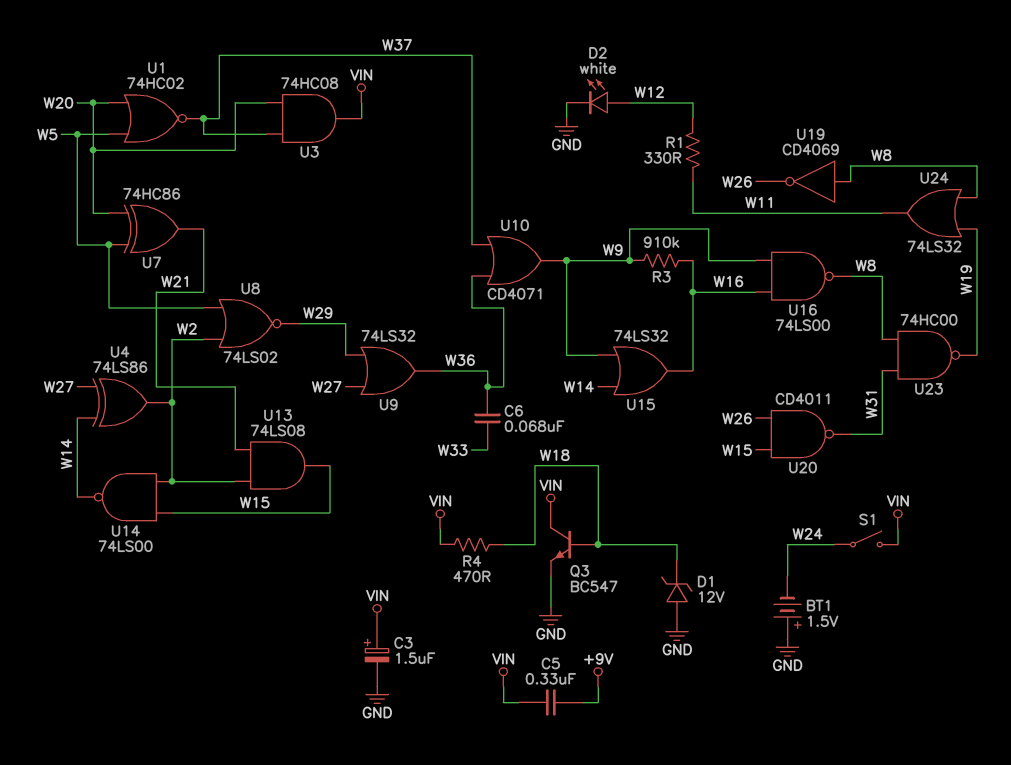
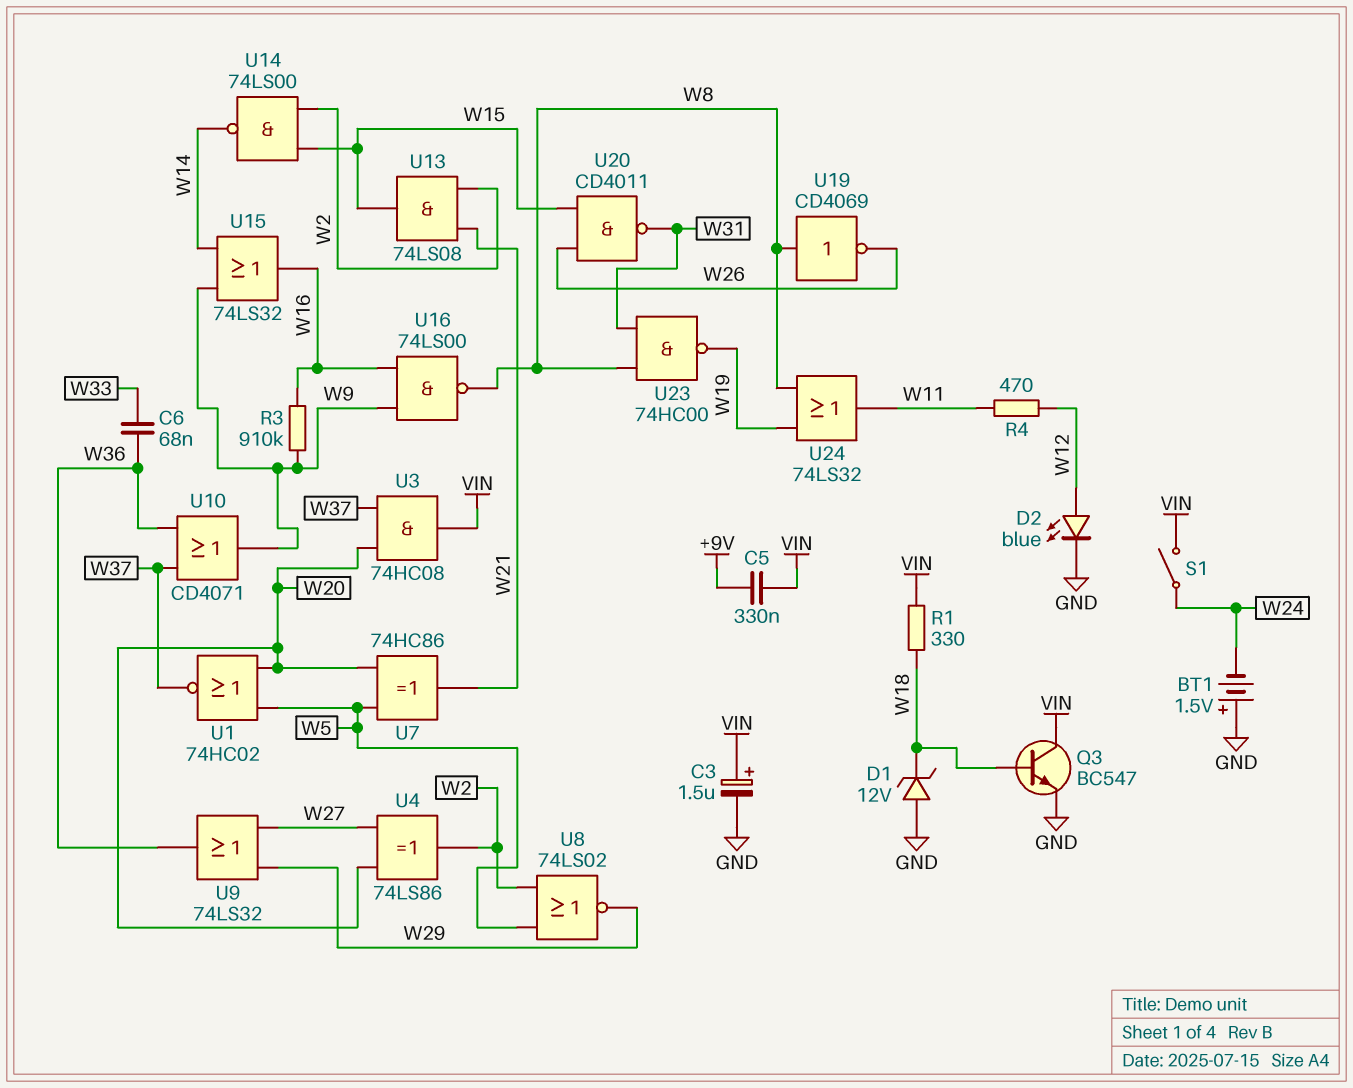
D2: LED white (A W12, K GND) -> LED blue (A W12, K GND)
R1: 330 (W11, W12) -> 330 (VIN, W18)
R4: 470 (VIN, W18) -> 470 (W11, W12)
U4: XOR 74LS86 (in W14, in W27, out W2) -> XOR 74LS86 (in W20, in W27, out W2)

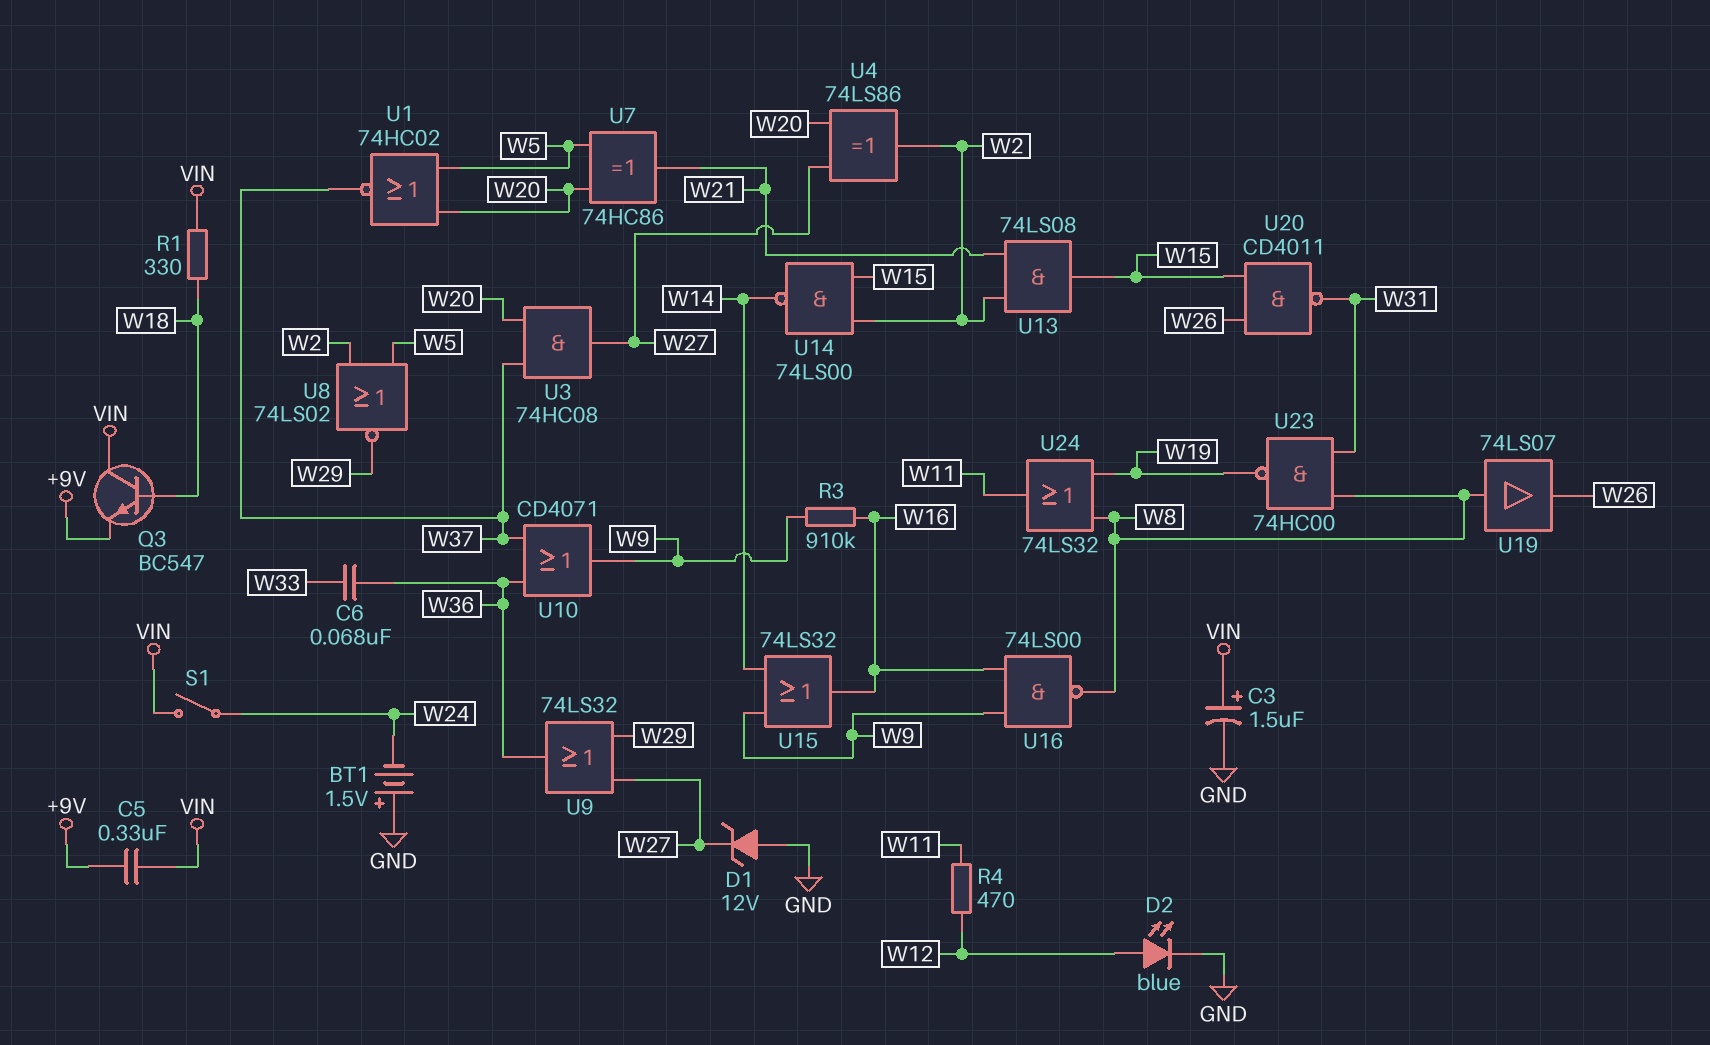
D1: zener 12V (A GND, K W18) -> zener 12V (A GND, K W27)
Q3: NPN BC547 (B W18, C VIN, E GND) -> NPN BC547 (B W18, C VIN, E +9V)
U3: AND 74HC08 (in W20, in W37, out VIN) -> AND 74HC08 (in W20, in W37, out W27)
U19: NOT CD4069 (in W8, out W26) -> buffer 74LS07 (in W8, out W26)

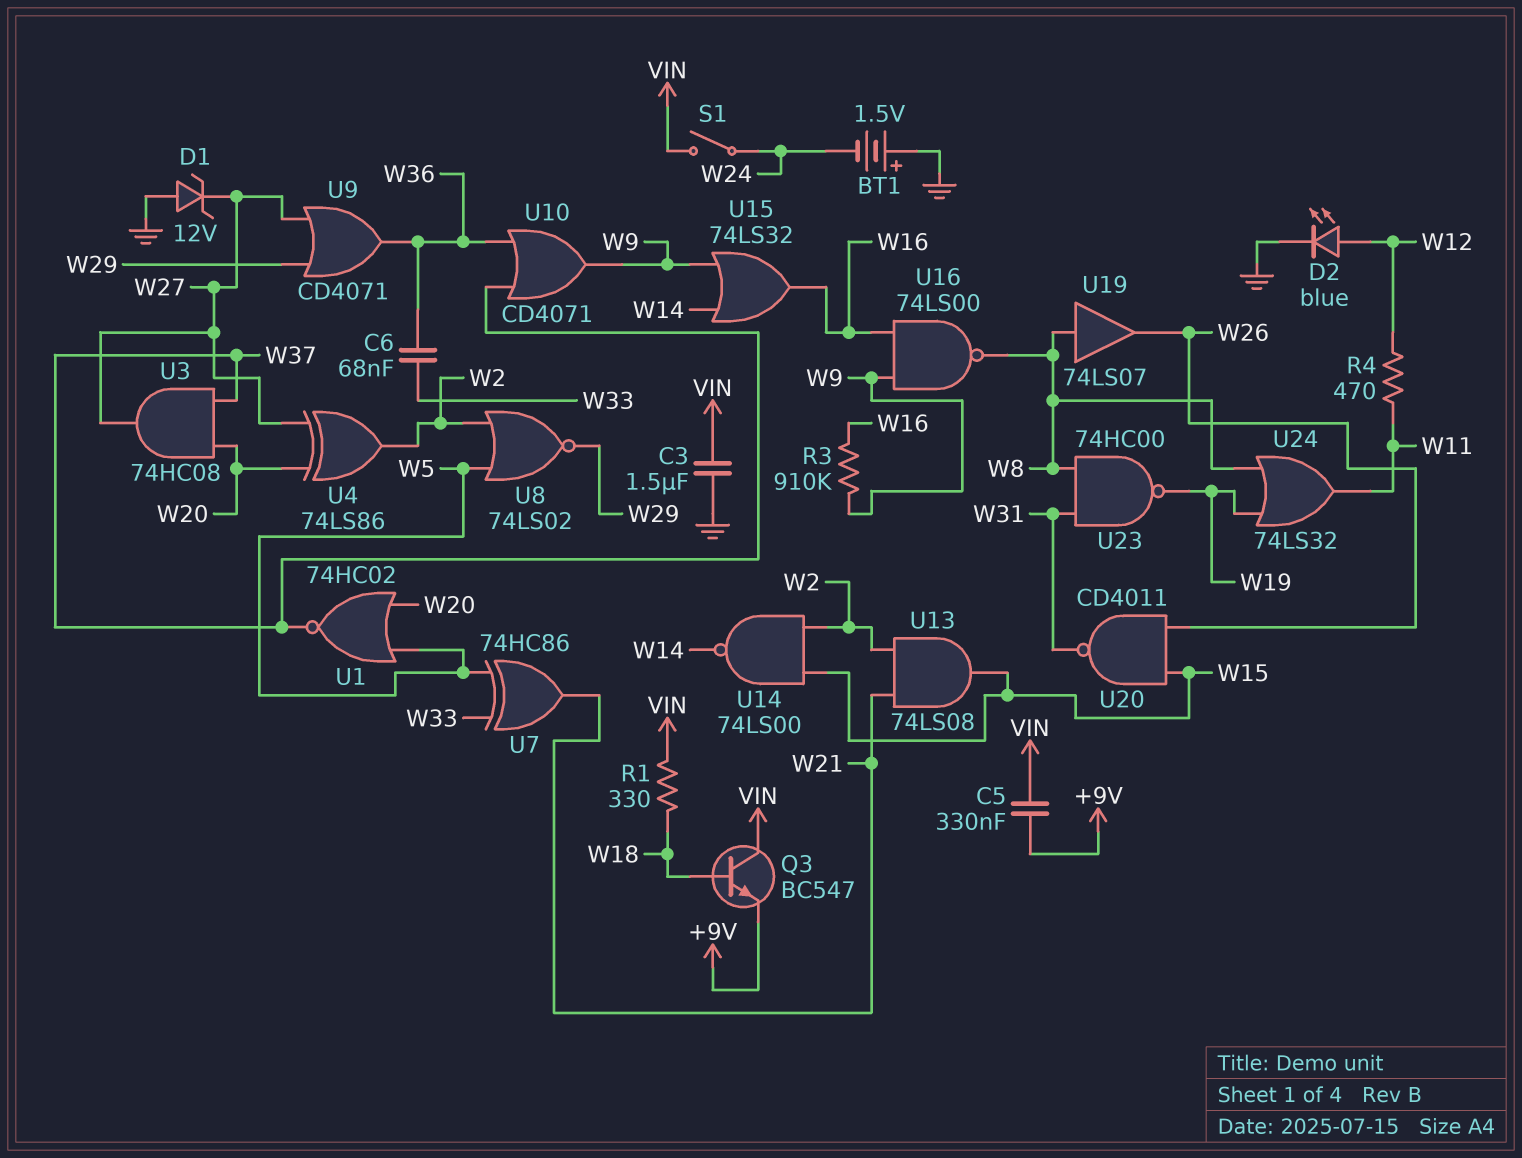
C3: 1.5uF (plus VIN, minus GND) -> 1.5uF (GND, VIN)
U7: XOR 74HC86 (in W5, in W20, out W21) -> XOR 74HC86 (in W5, in W33, out W21)
U9: OR 74LS32 (in W27, in W29, out W36) -> OR CD4071 (in W27, in W29, out W36)

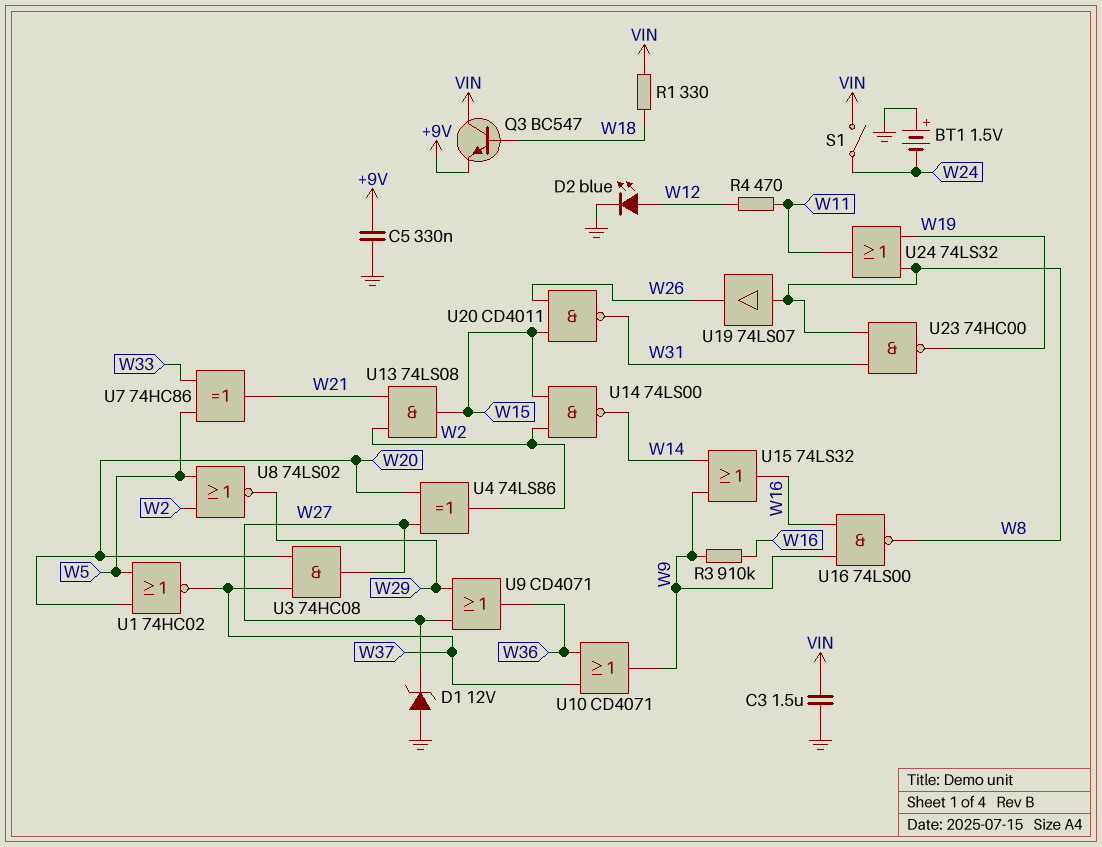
C5: 330nF (+9V, VIN) -> 330nF (+9V, GND)
C6: 68nF (W33, W36) -> none

